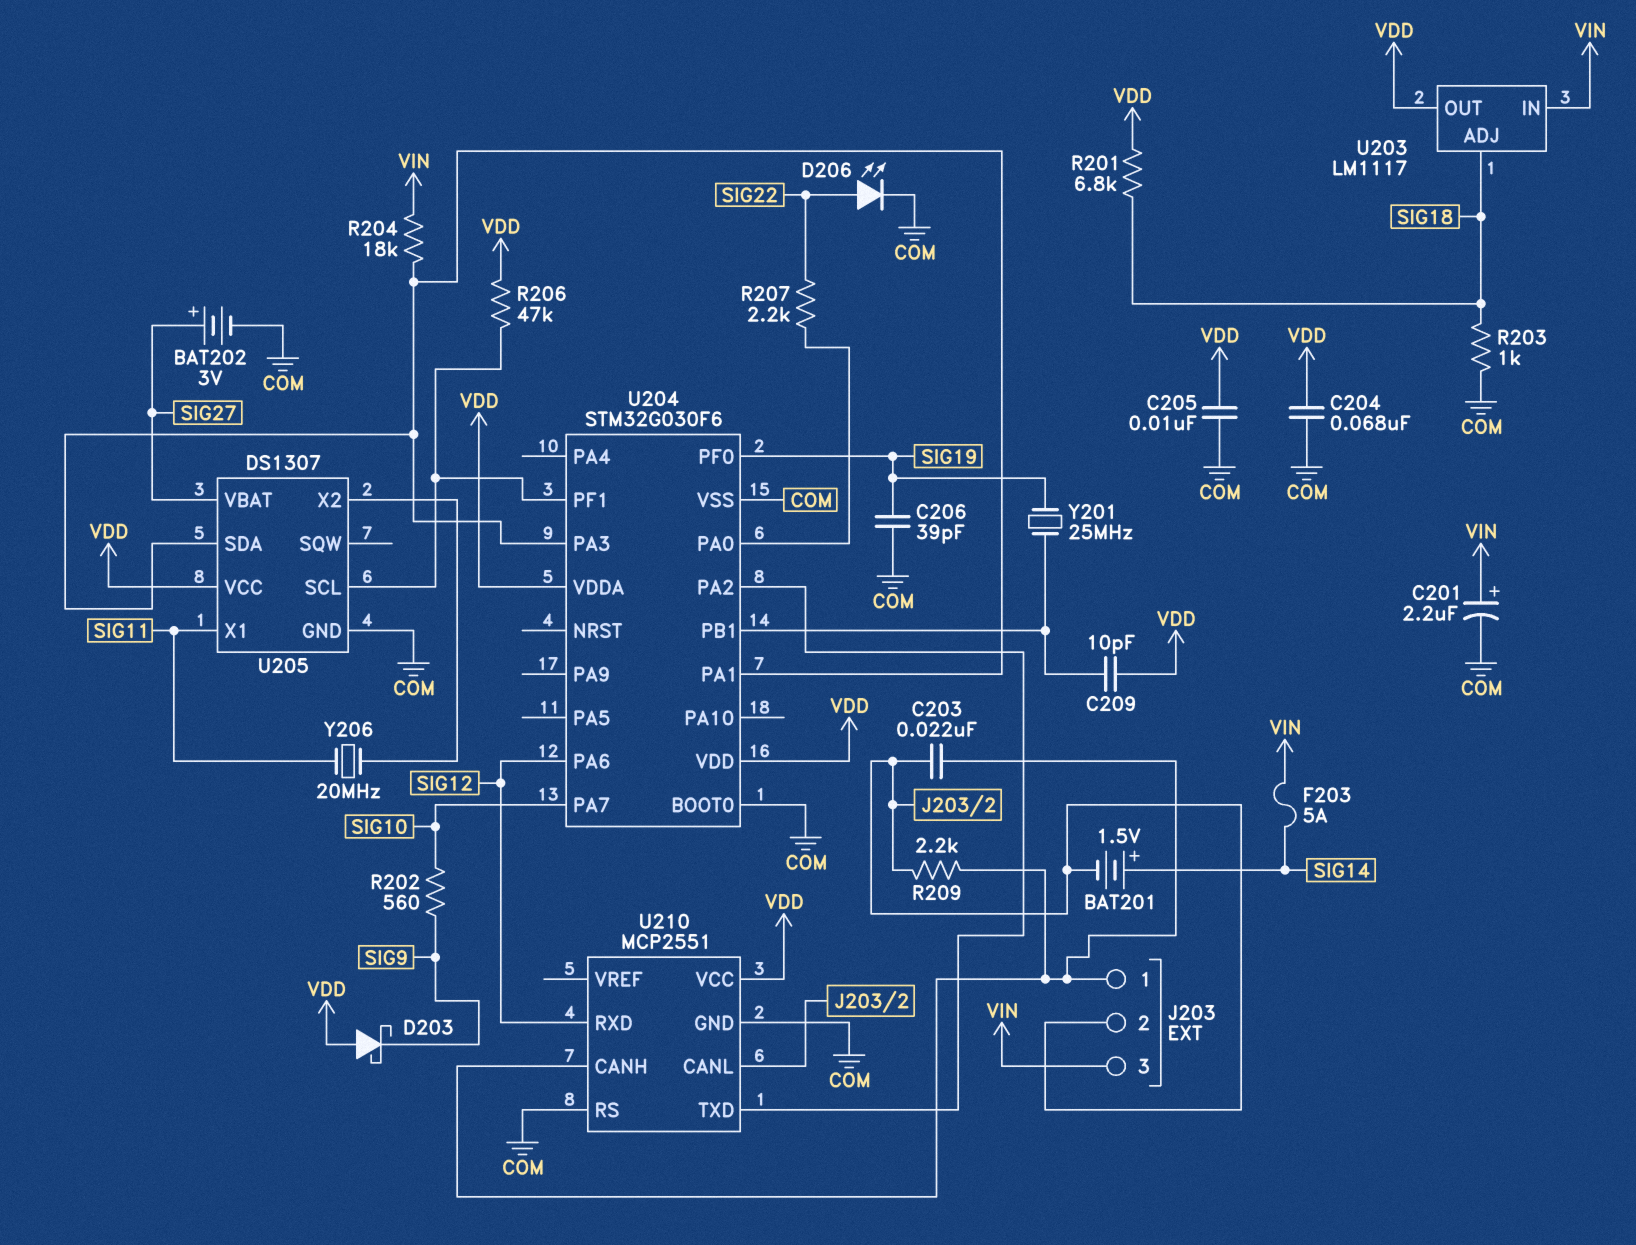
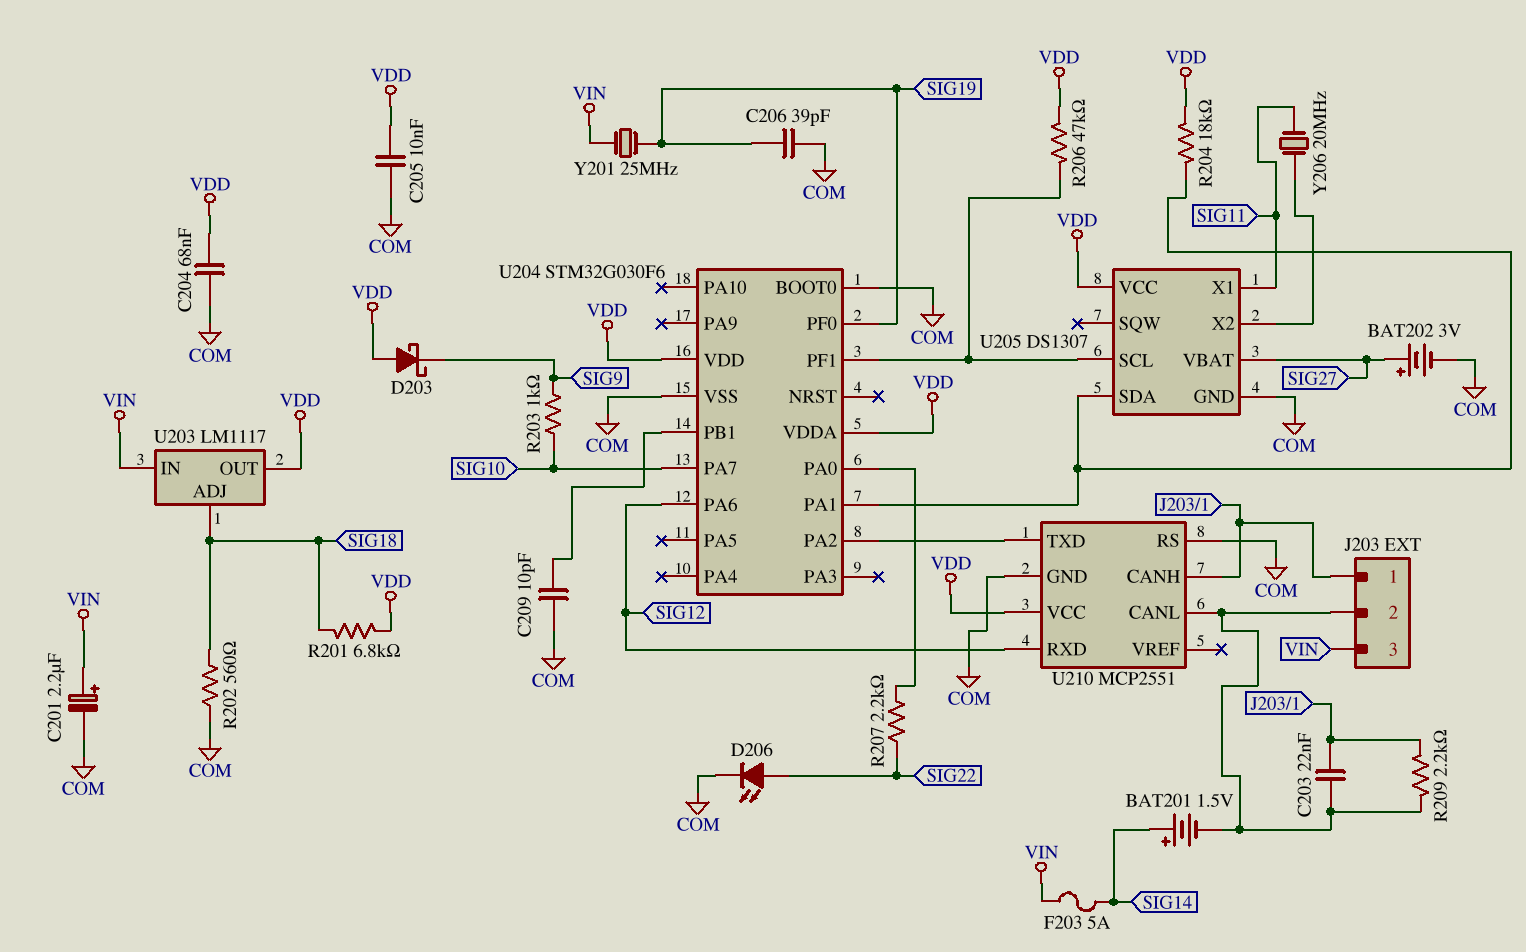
C209: 10pF (U204/PB1, VDD) -> 10pF (COM, U204/PB1)
R202: 560 (SIG9, SIG10) -> 560 (COM, SIG18)
R203: 1k (COM, SIG18) -> 1k (SIG9, SIG10)
R204: 18k (U204/PA1, VIN) -> 18k (U204/PA1, VDD)
U204 pin PA3: U204/PA1 -> none
Y201: 25MHz (SIG19, U204/PB1) -> 25MHz (SIG19, VIN)

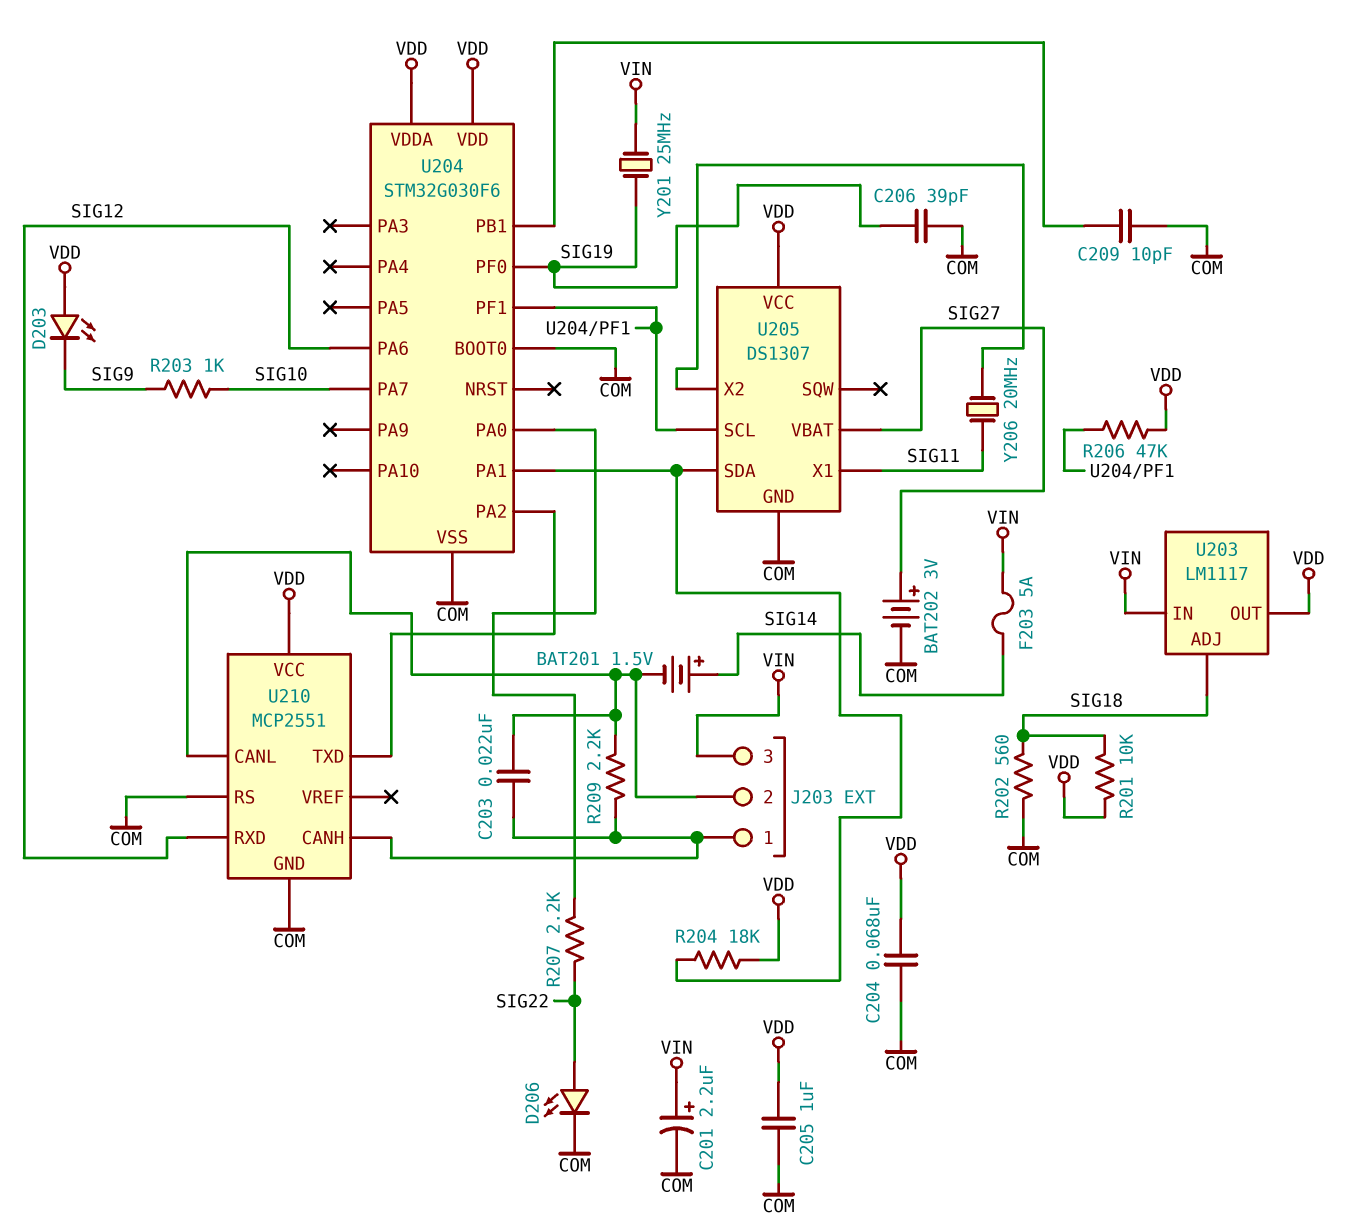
C205: 10nF (COM, VDD) -> 1uF (COM, VDD)
D203: schottky (A VDD, K SIG9) -> LED (A VDD, K SIG9)
R201: 6.8k (SIG18, VDD) -> 10k (SIG18, VDD)

